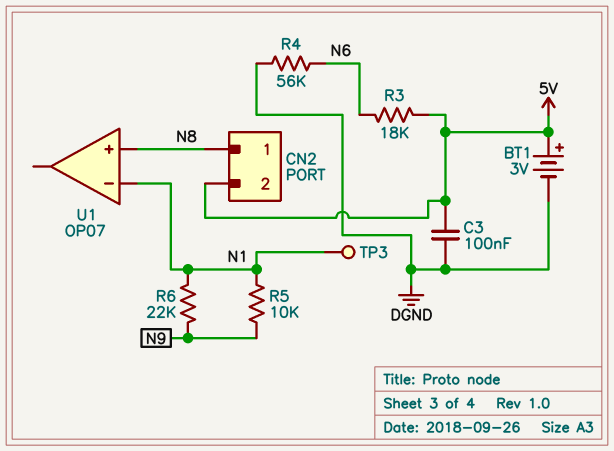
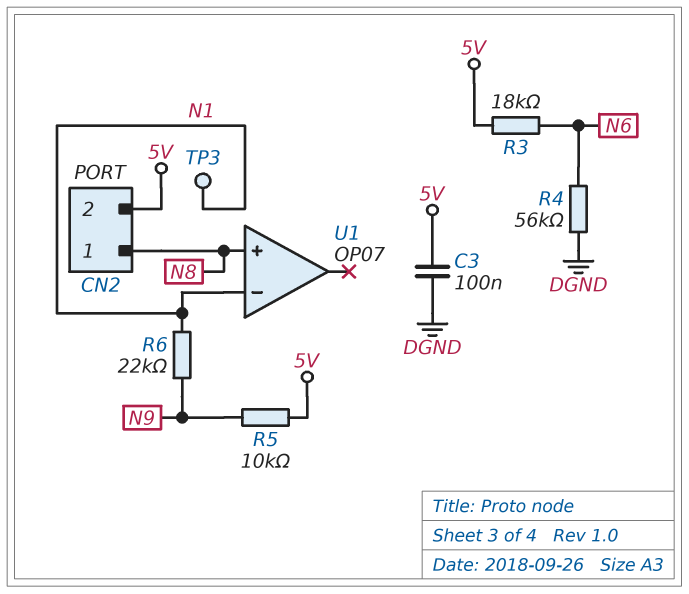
BT1: 3V (plus 5V, minus DGND) -> none
R5: 10k (N1, N9) -> 10k (5V, N9)

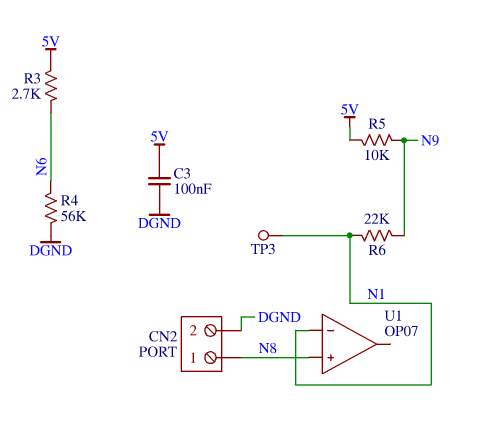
CN2 pin 2: 5V -> DGND
R3: 18k (5V, N6) -> 2.7k (5V, N6)

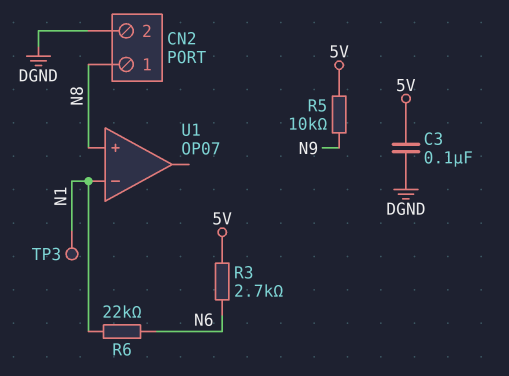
R4: 56k (DGND, N6) -> none
R6: 22k (N1, N9) -> 22k (N1, N6)

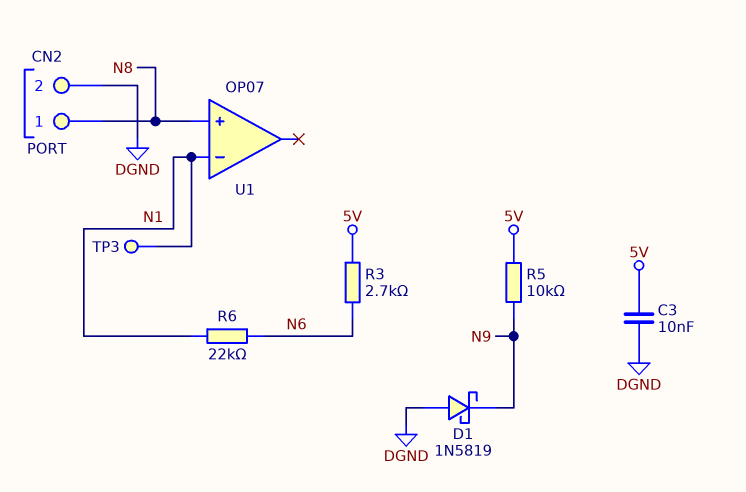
C3: 100nF (5V, DGND) -> 10nF (5V, DGND)
D1: none -> schottky 1N5819 (A DGND, K N9)

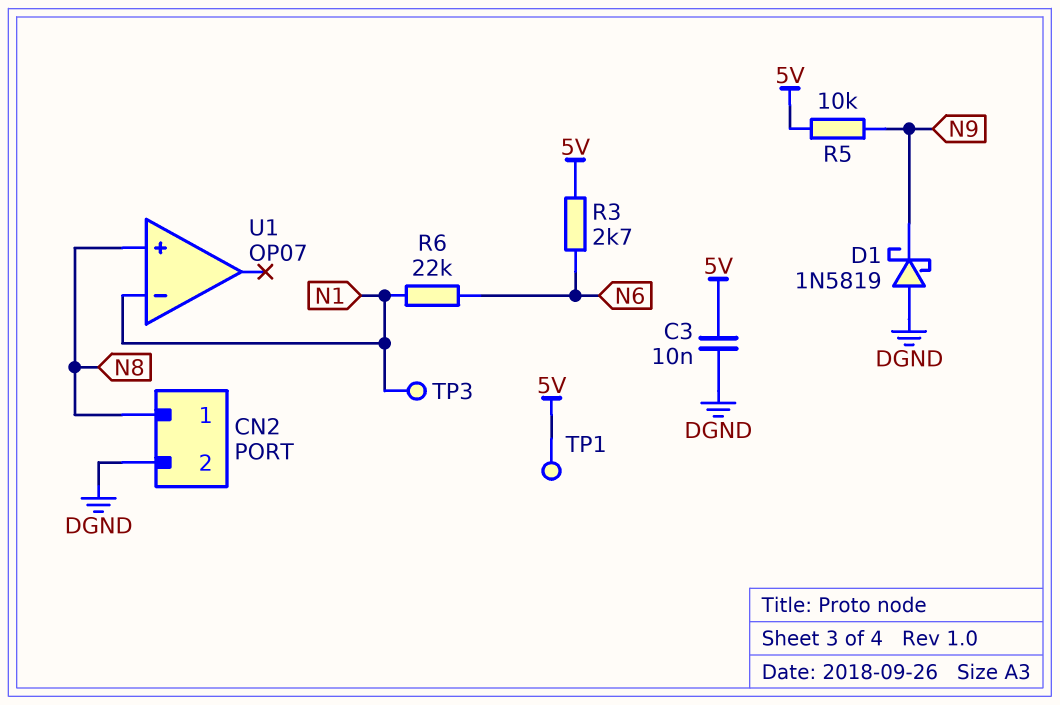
TP1: none -> test point (5V)

